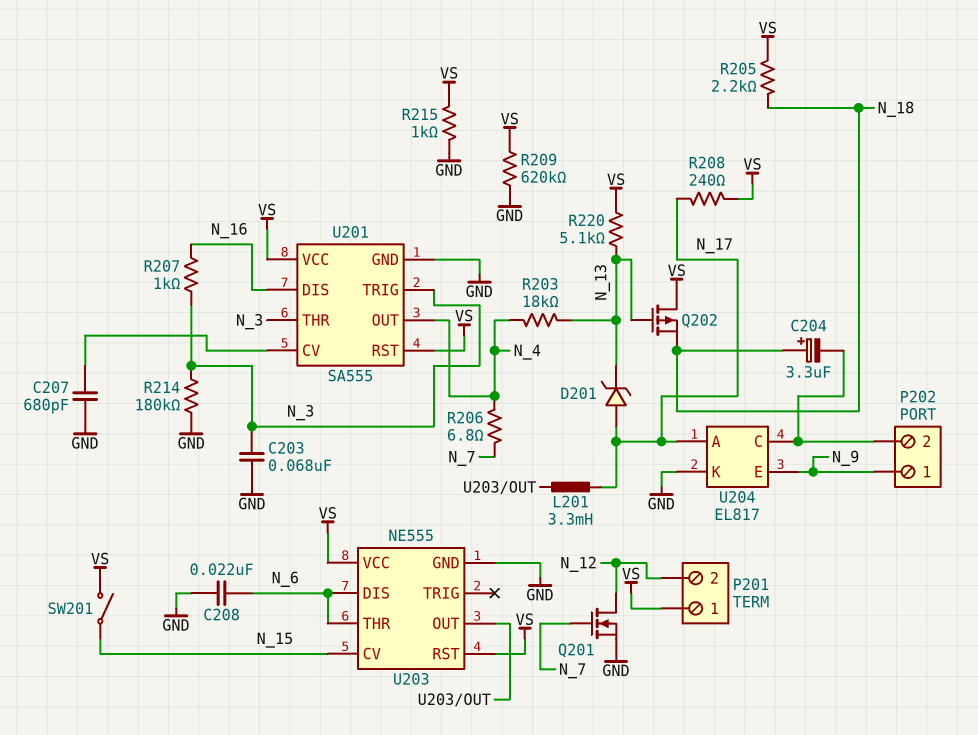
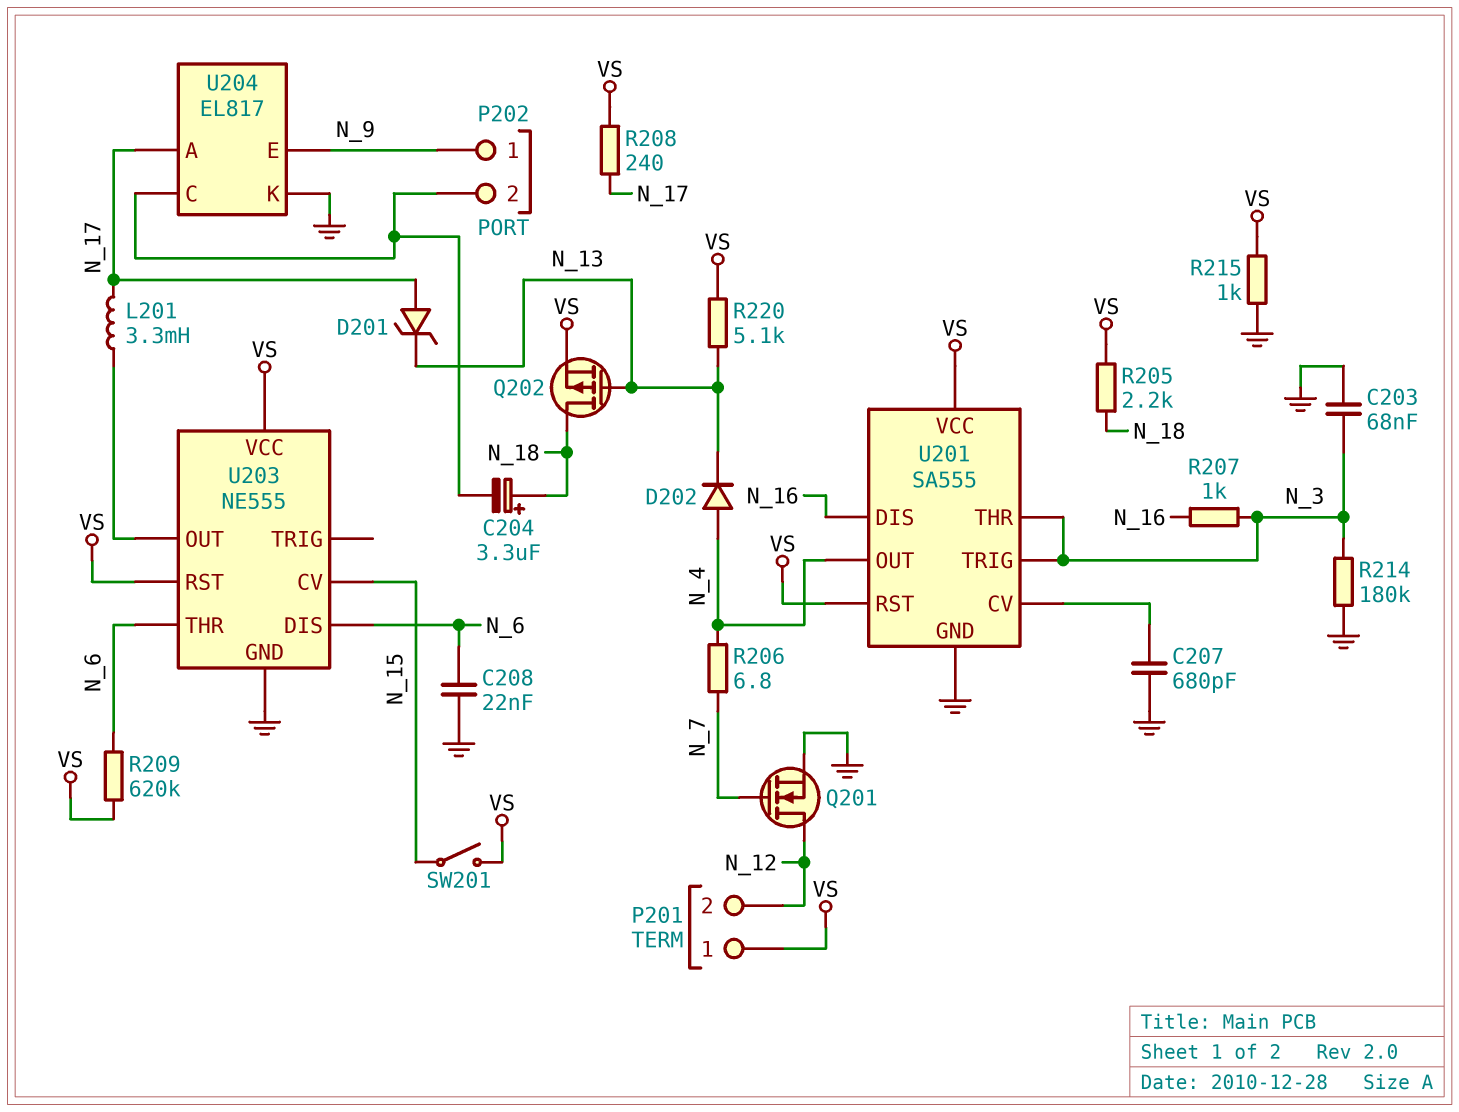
D202: none -> diode (A N_4, K N_13)
Q202: PMOS (G N_13, D VS, S N_18) -> PMOS (G N_13, D N_18, S VS)
R203: 18k (N_4, N_13) -> none
R209: 620k (GND, VS) -> 620k (N_6, VS)

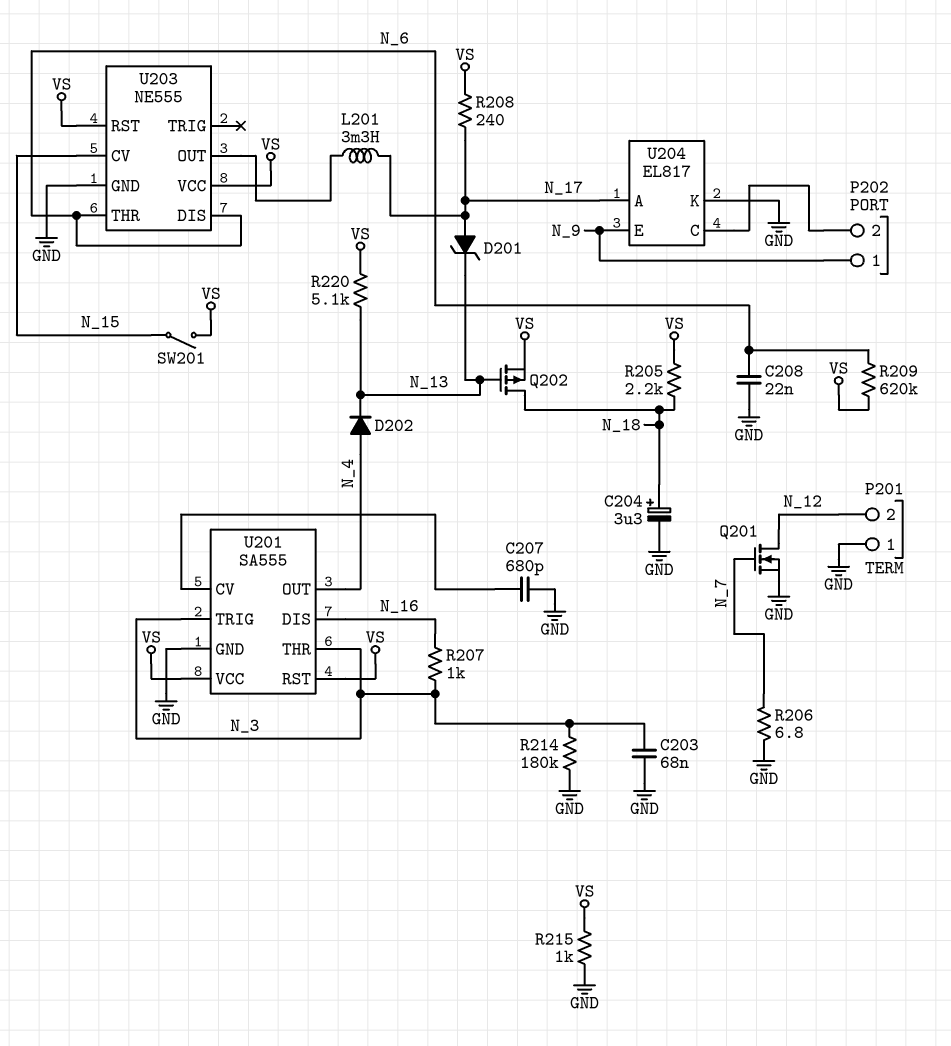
C204: 3.3uF (plus N_18, minus P202/2) -> 3.3uF (plus N_18, minus GND)
P201 pin 1: VS -> GND
R206: 6.8 (N_4, N_7) -> 6.8 (GND, N_7)

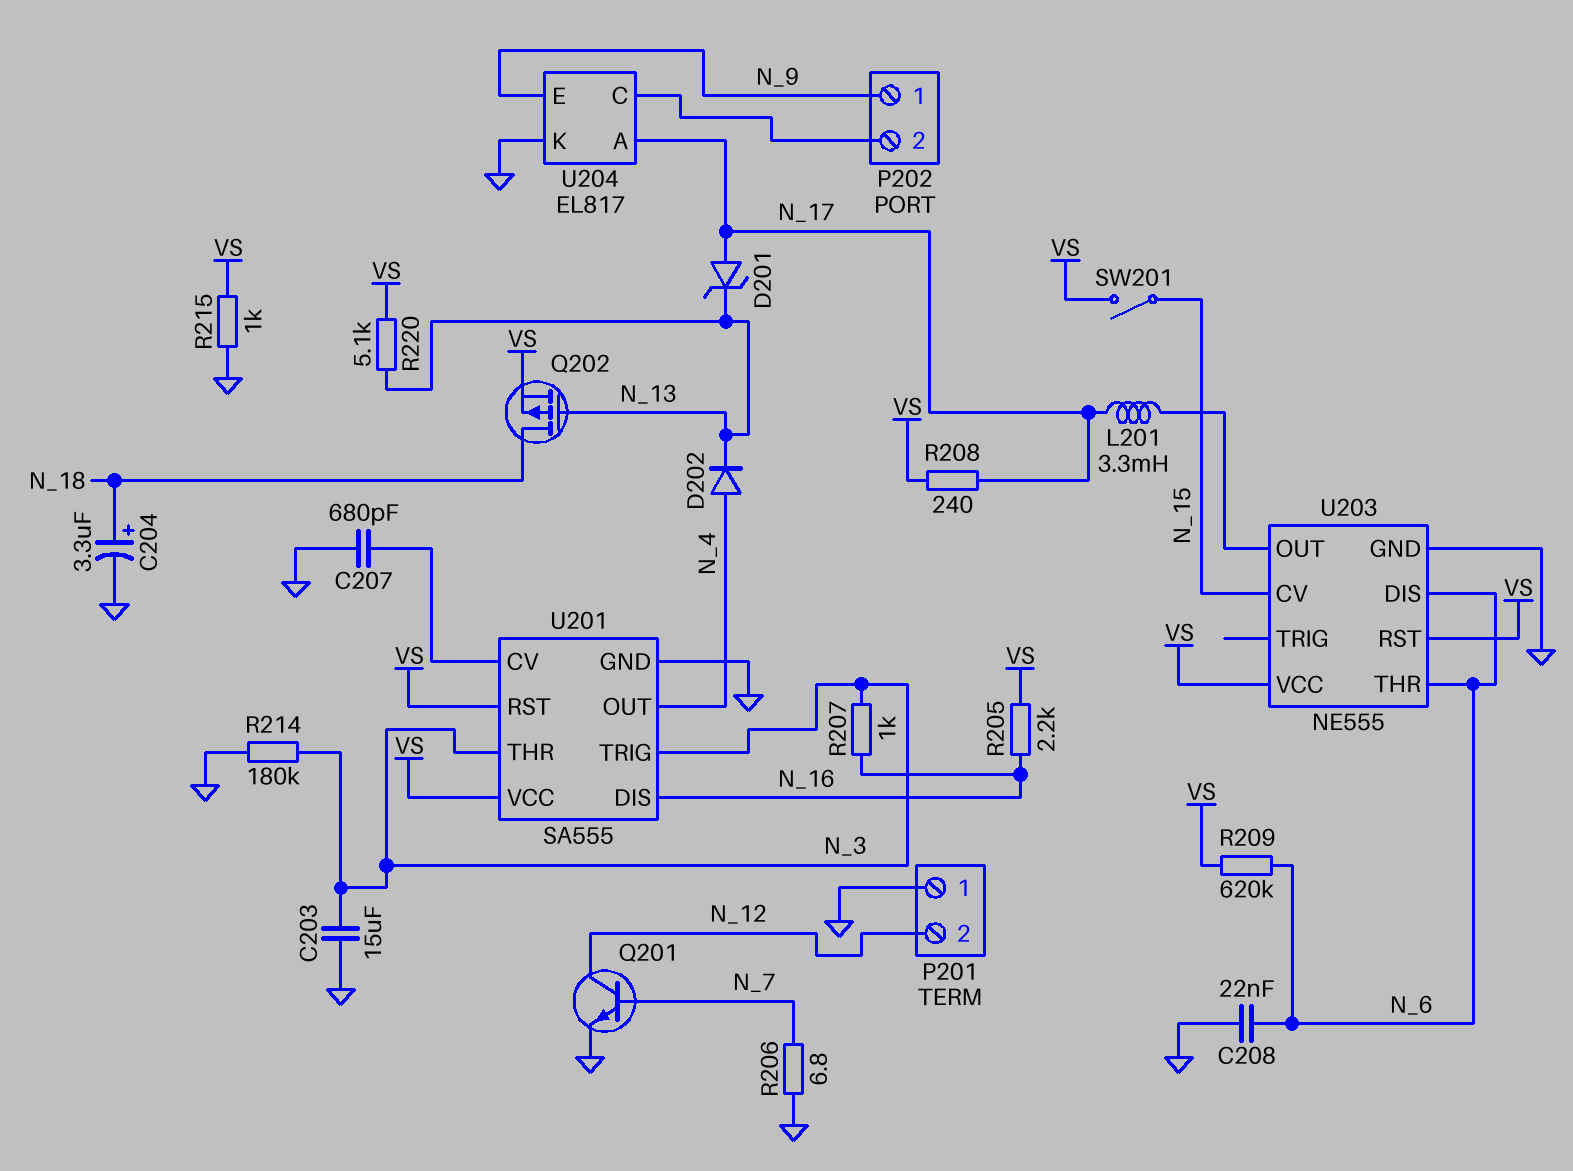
C203: 68nF (GND, N_3) -> 15uF (GND, N_3)
Q201: NMOS (G N_7, D N_12, S GND) -> NPN (B N_7, C N_12, E GND)
R205: 2.2k (N_18, VS) -> 2.2k (N_16, VS)

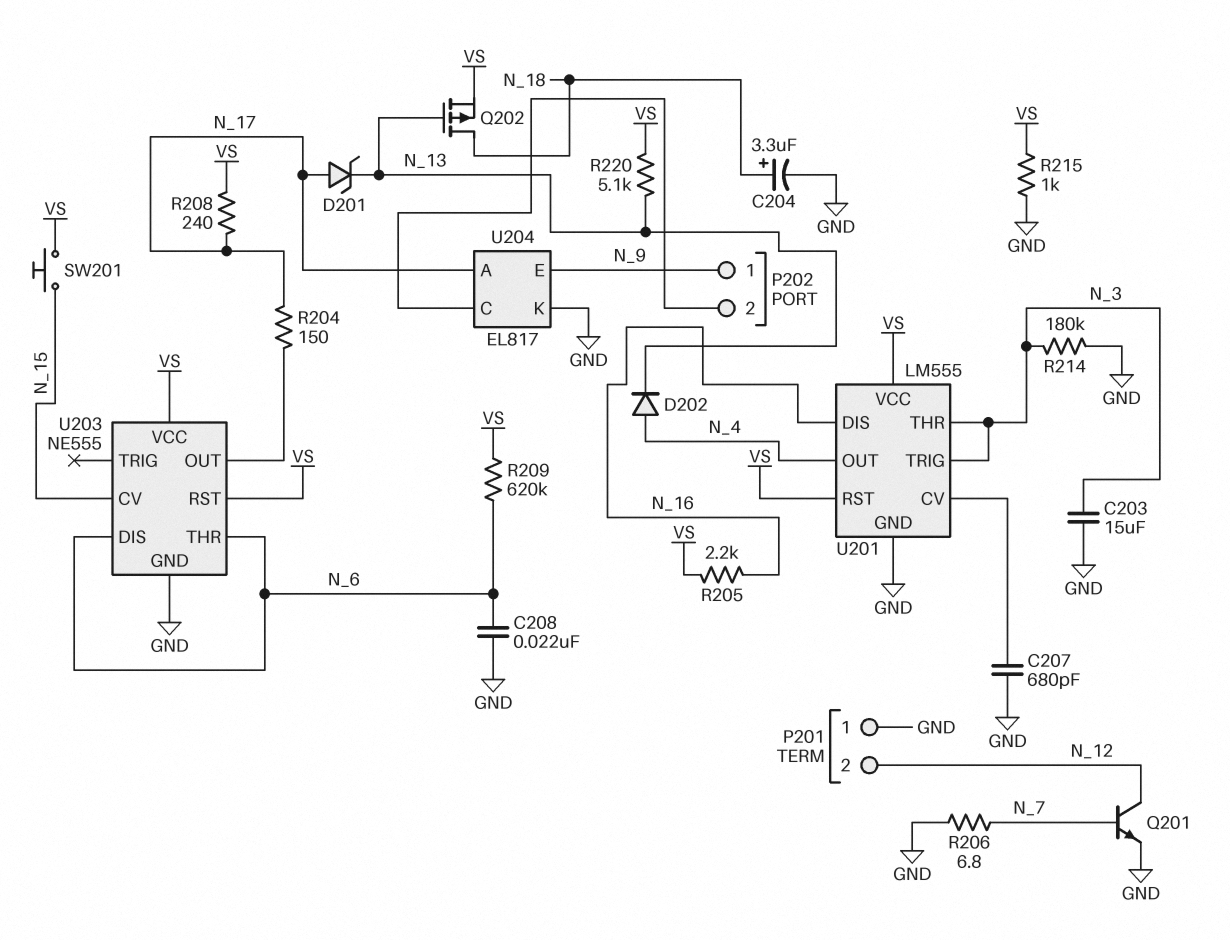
L201: 3.3mH (N_17, U203/OUT) -> none
R204: none -> 150 (N_17, U203/OUT)
R207: 1k (N_3, N_16) -> none
SW201: switch (N_15, VS) -> button (N_15, VS)
U201: SA555 -> LM555

